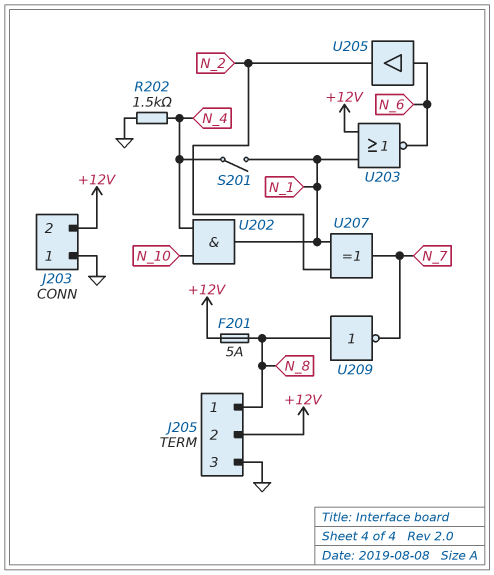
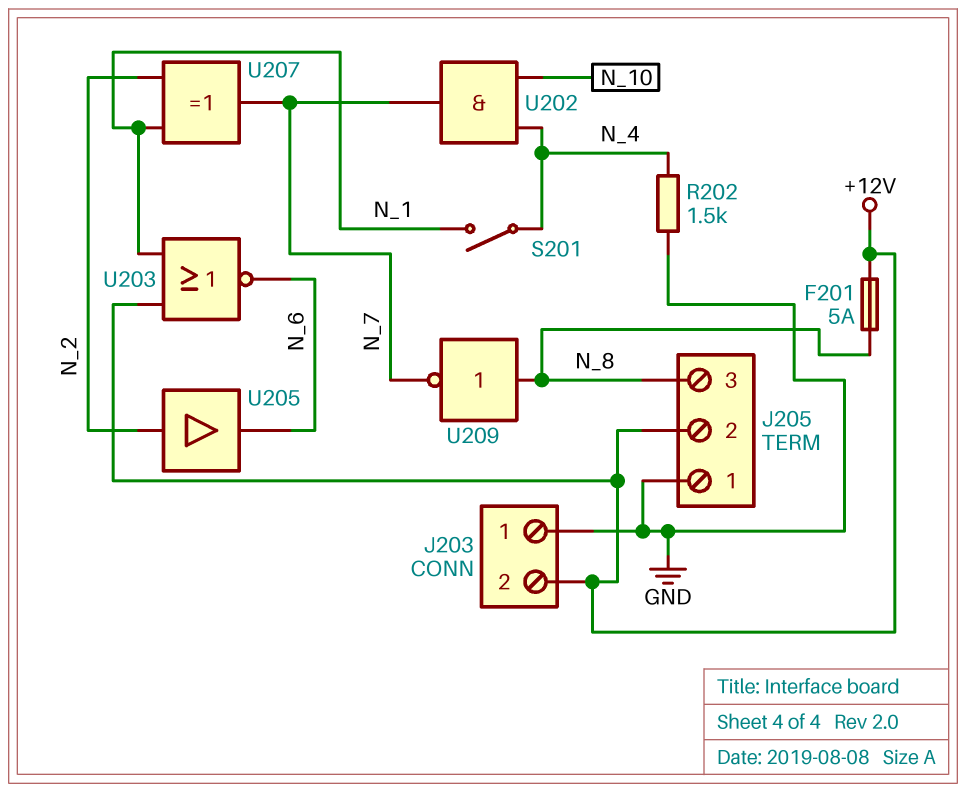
J205 pin 1: N_8 -> GND
J205 pin 3: GND -> N_8
U202: AND (in N_4, in N_10, out N_1) -> AND (in N_4, in N_10, out N_7)
U205: buffer (in N_6, out N_2) -> buffer (in N_2, out N_6)

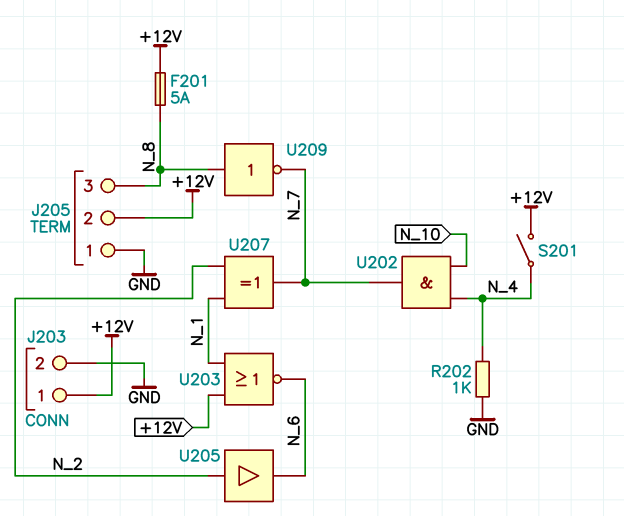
J203 pin 1: GND -> +12V
J203 pin 2: +12V -> GND
R202: 1.5k (GND, N_4) -> 1k (GND, N_4)
S201: switch (N_1, N_4) -> switch (+12V, N_4)

